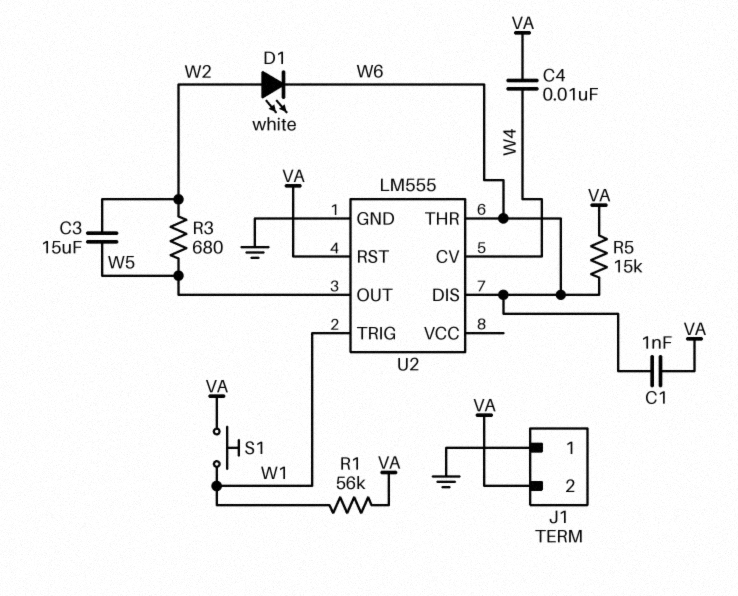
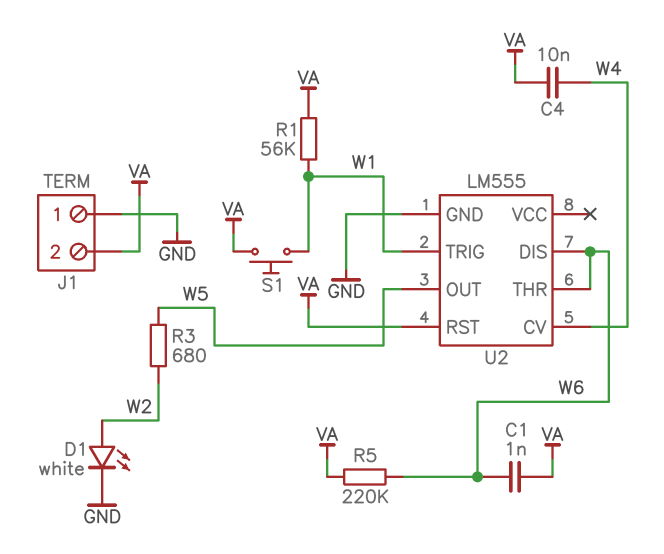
C3: 15uF (W2, W5) -> none
D1: LED white (A W2, K W6) -> LED white (A W2, K GND)
R5: 15k (VA, W6) -> 220k (VA, W6)

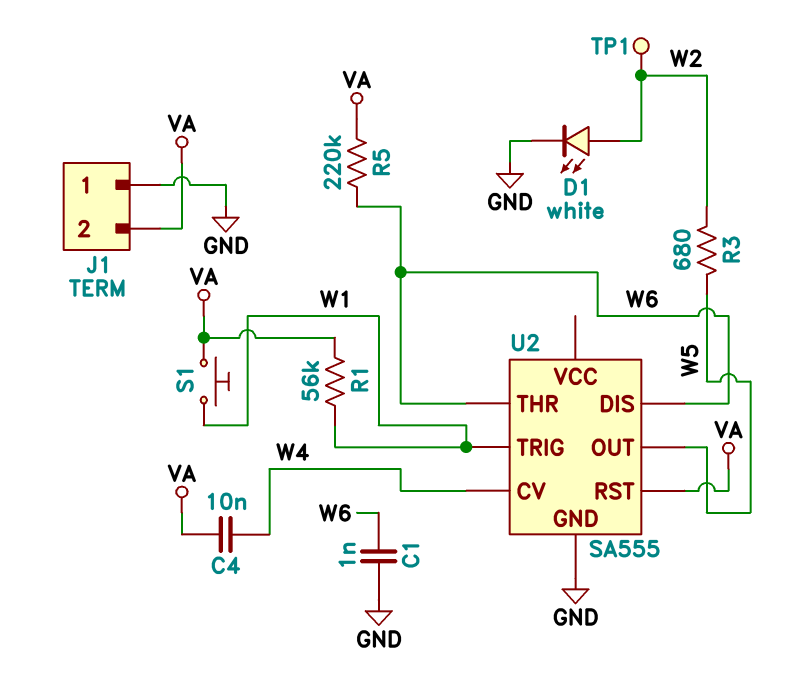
C1: 1nF (VA, W6) -> 1nF (GND, W6)
TP1: none -> test point (W2)
U2: LM555 -> SA555

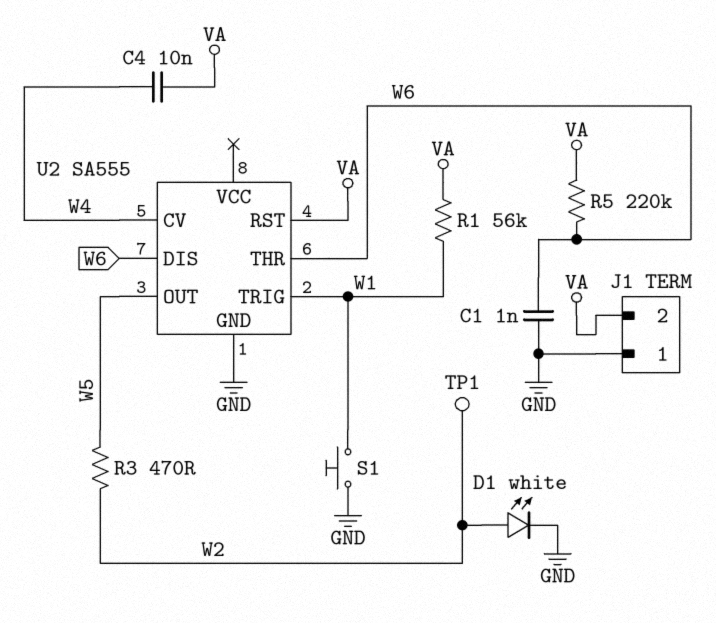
R3: 680 (W2, W5) -> 470 (W2, W5)
S1: button (VA, W1) -> button (GND, W1)

